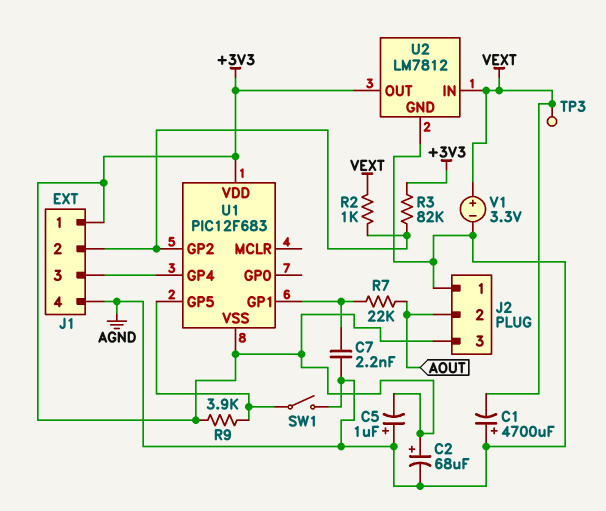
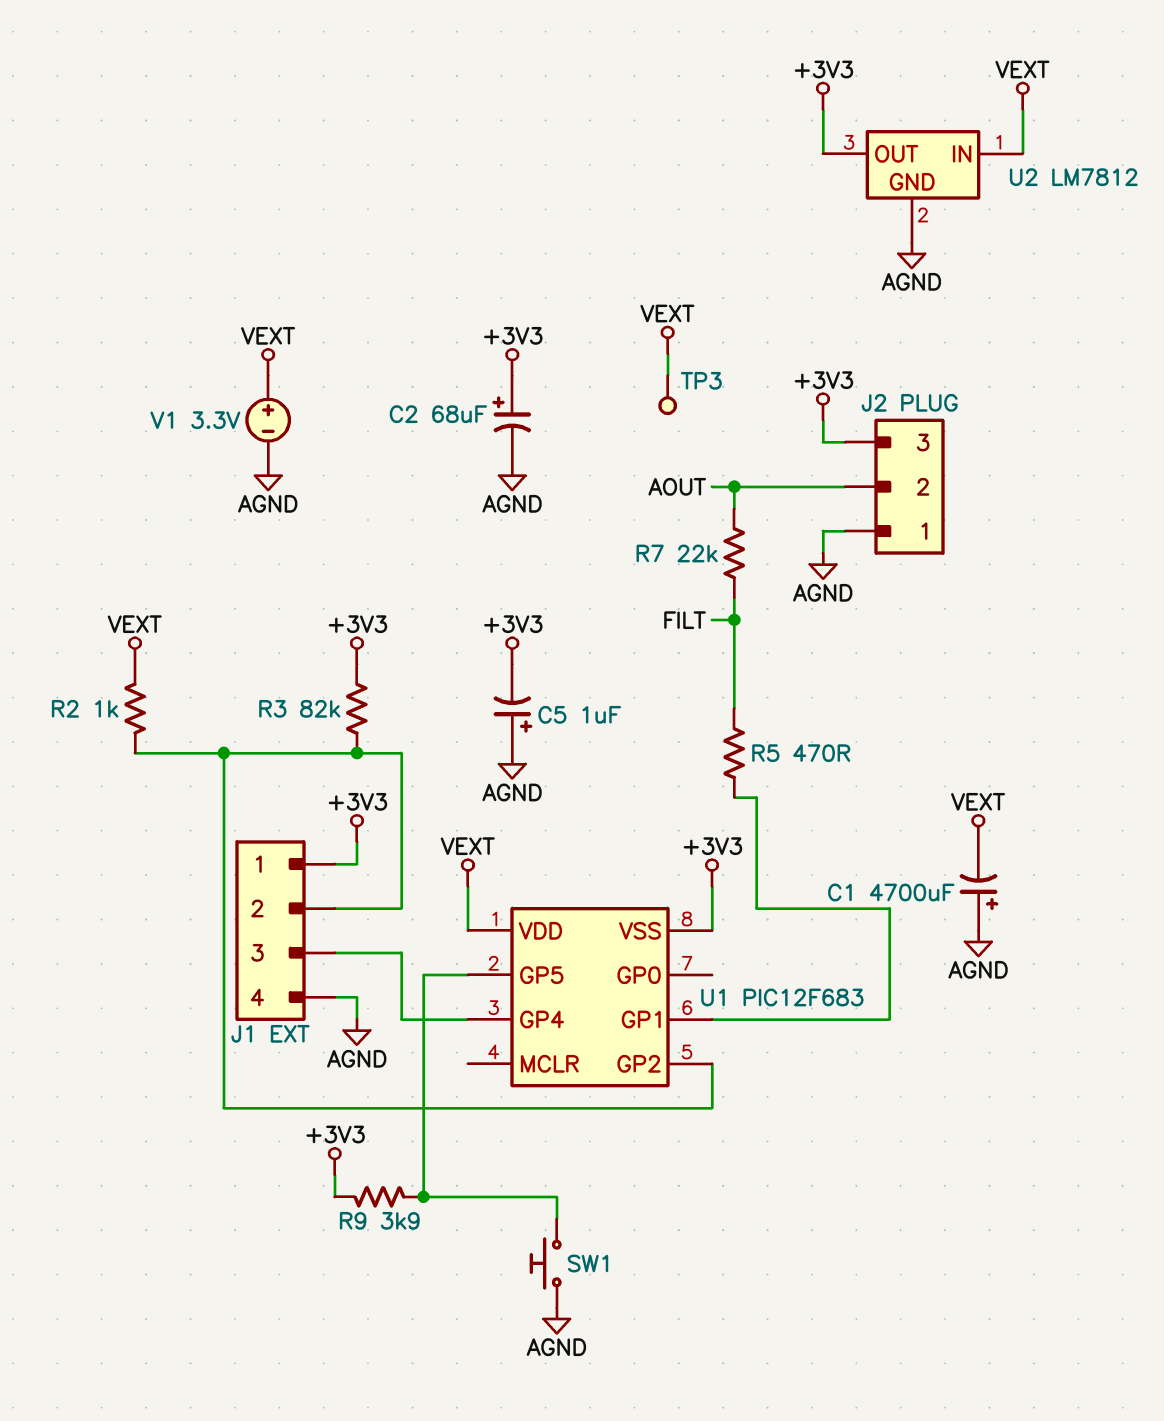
C7: 2.2nF (AGND, U1/GP1) -> none
R5: none -> 470 (FILT, U1/GP1)
R7: 22k (AOUT, U1/GP1) -> 22k (AOUT, FILT)
SW1: switch (AGND, U1/GP5) -> button (AGND, U1/GP5)
U1 pin VDD: +3V3 -> VEXT

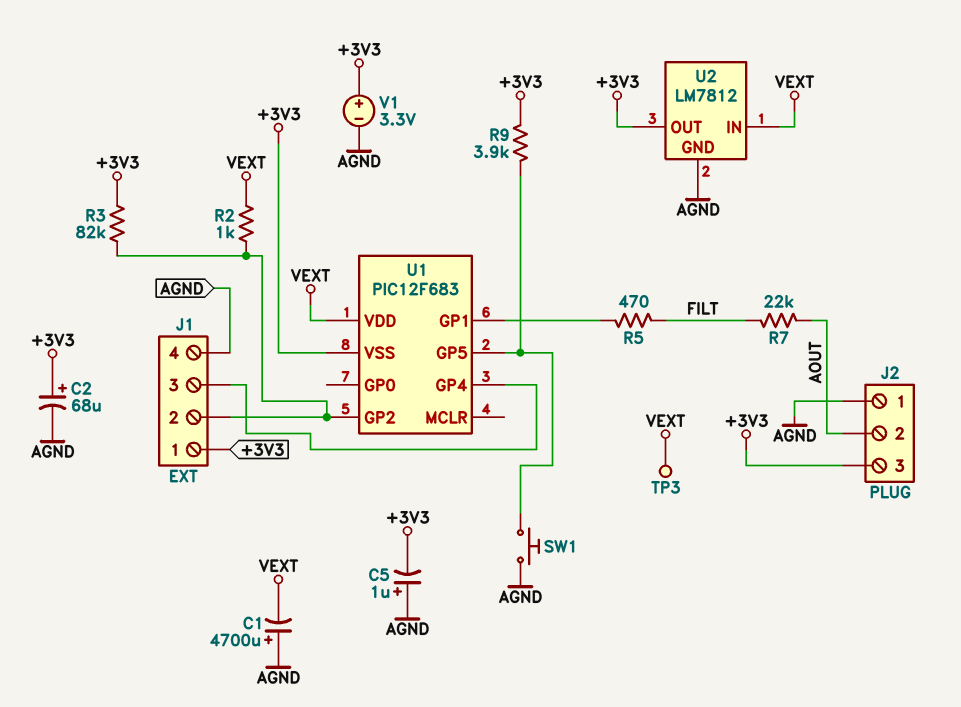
V1: 3.3V (plus VEXT, minus AGND) -> 3.3V (plus +3V3, minus AGND)

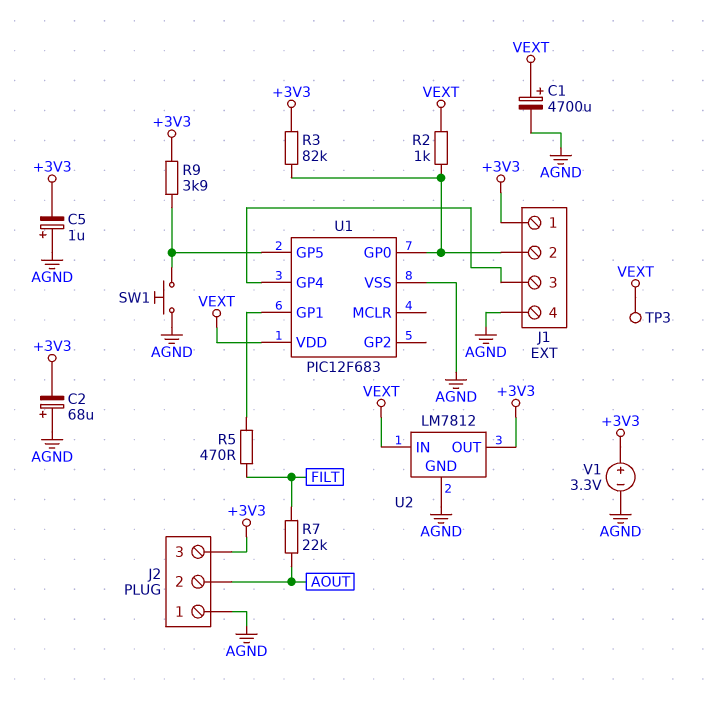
C1: 4700uF (plus AGND, minus VEXT) -> 4700uF (plus VEXT, minus AGND)
C2: 68uF (plus +3V3, minus AGND) -> 68uF (plus AGND, minus +3V3)
U1 pin GP0: none -> J1/2
U1 pin GP2: J1/2 -> none
U1 pin VSS: +3V3 -> AGND

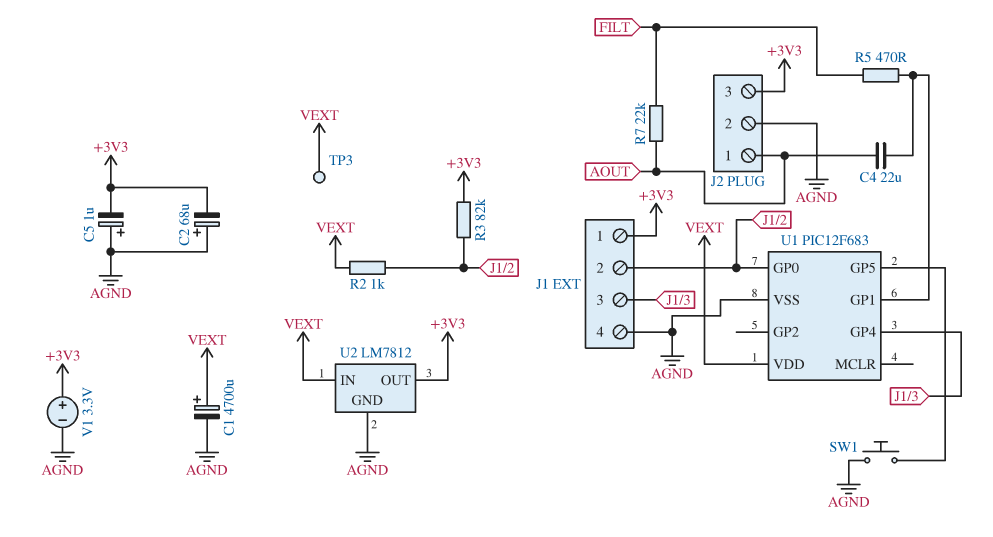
C4: none -> 22uF (AOUT, U1/GP1)
J2 pin 1: AGND -> AOUT
J2 pin 2: AOUT -> AGND
R9: 3.9k (+3V3, U1/GP5) -> none

